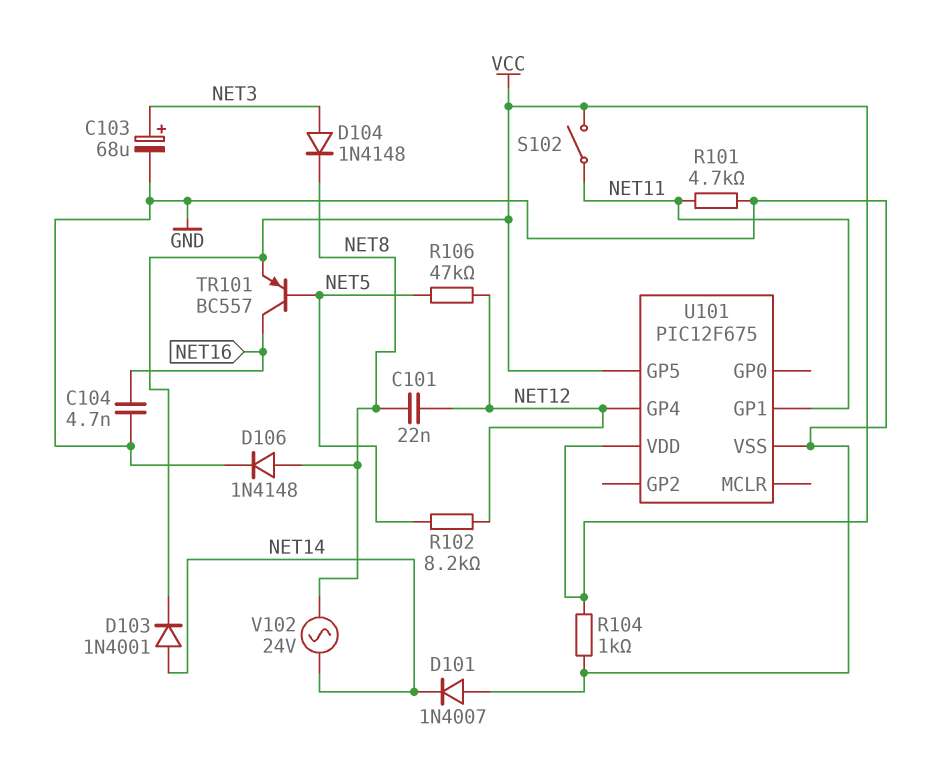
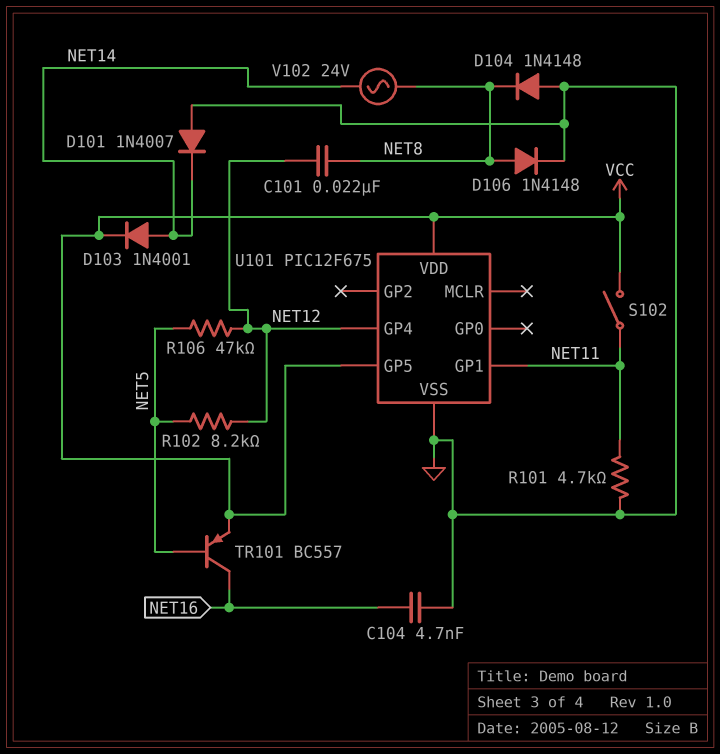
C103: 68uF (plus NET3, minus GND) -> none
D104: diode 1N4148 (A NET3, K NET8) -> diode 1N4148 (A GND, K NET8)
R104: 1k (GND, VCC) -> none

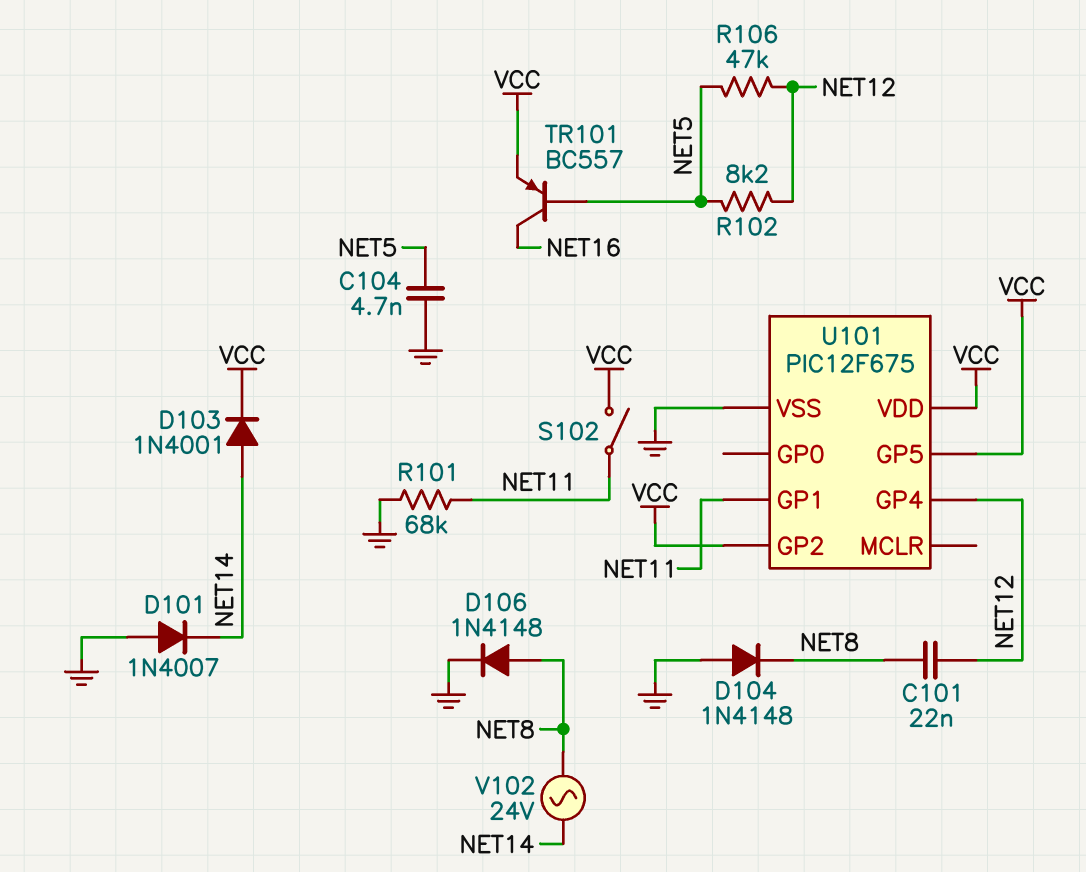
C104: 4.7nF (GND, NET16) -> 4.7nF (GND, NET5)
R101: 4.7k (GND, NET11) -> 68k (GND, NET11)
U101 pin GP2: none -> VCC

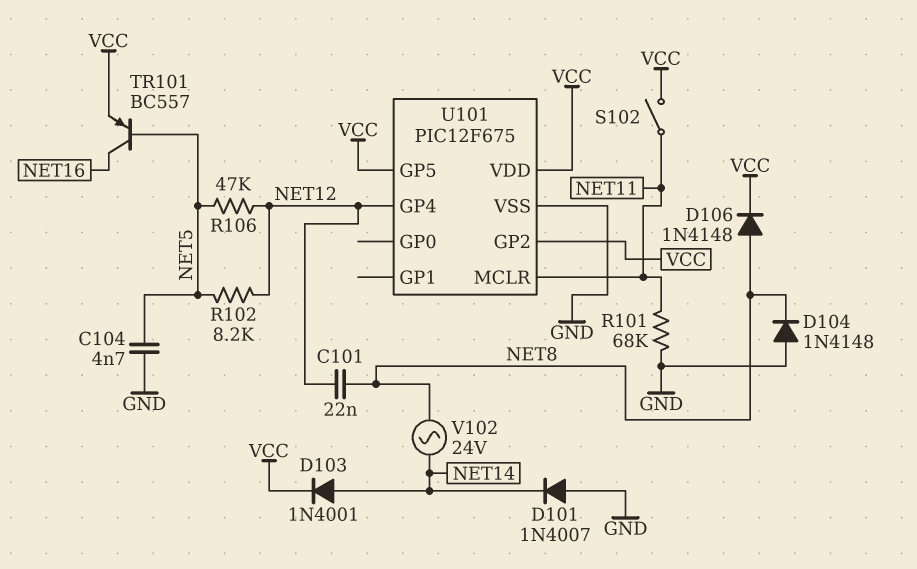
D106: diode 1N4148 (A NET8, K GND) -> diode 1N4148 (A NET8, K VCC)
U101 pin GP1: NET11 -> none
U101 pin MCLR: none -> NET11

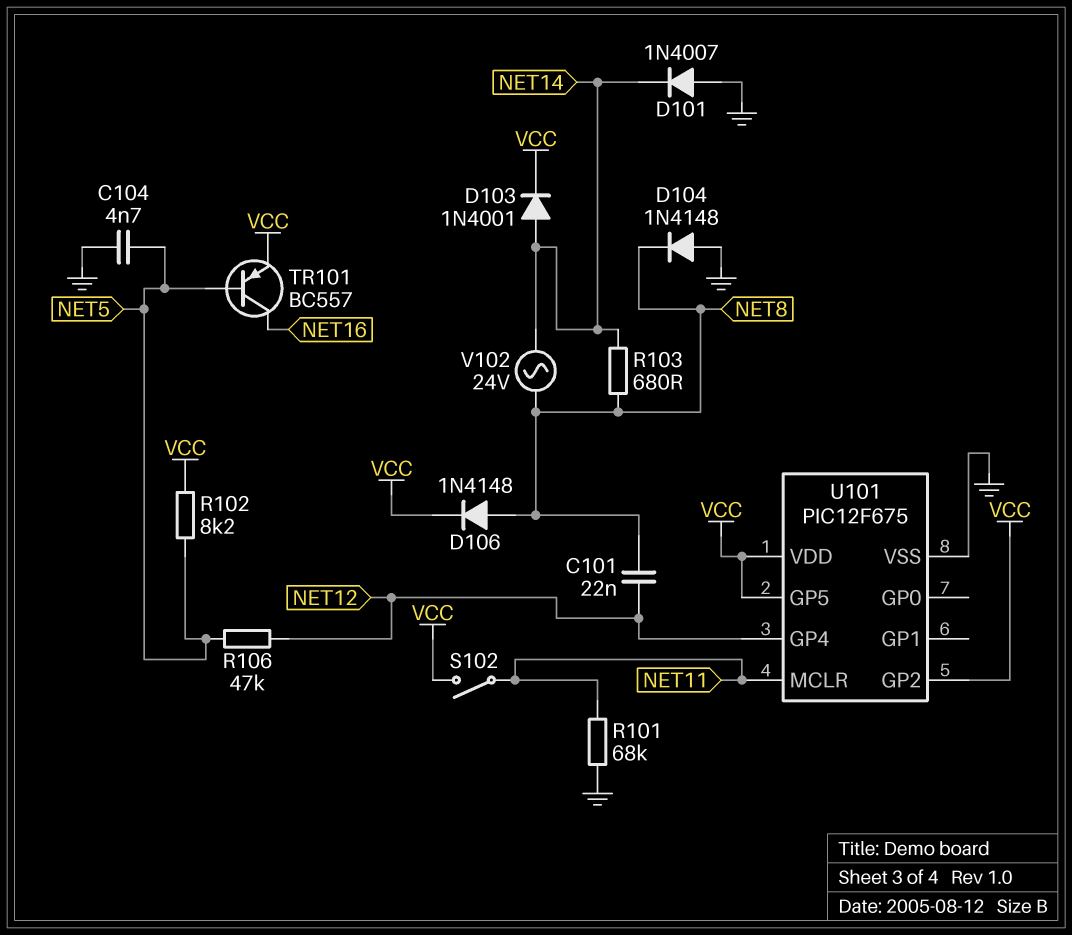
R102: 8.2k (NET5, NET12) -> 8.2k (NET5, VCC)
R103: none -> 680 (NET8, NET14)

